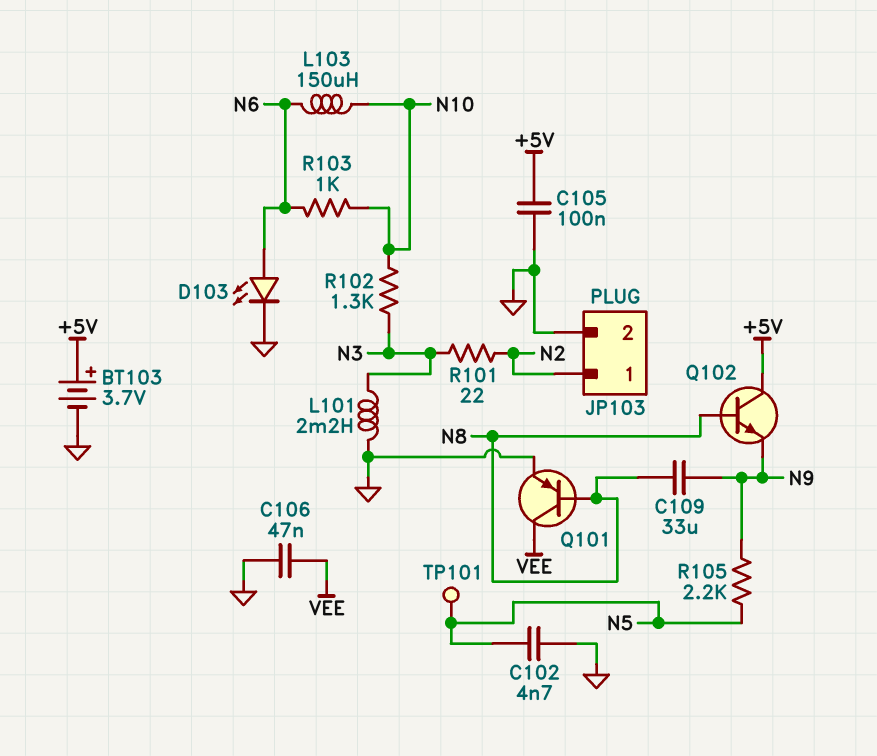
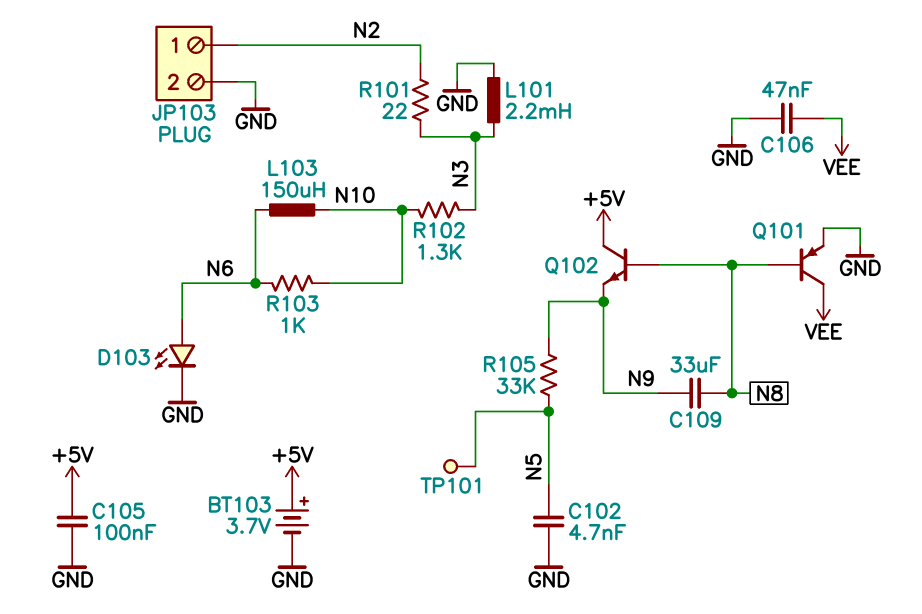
R105: 2.2k (N5, N9) -> 33k (N5, N9)

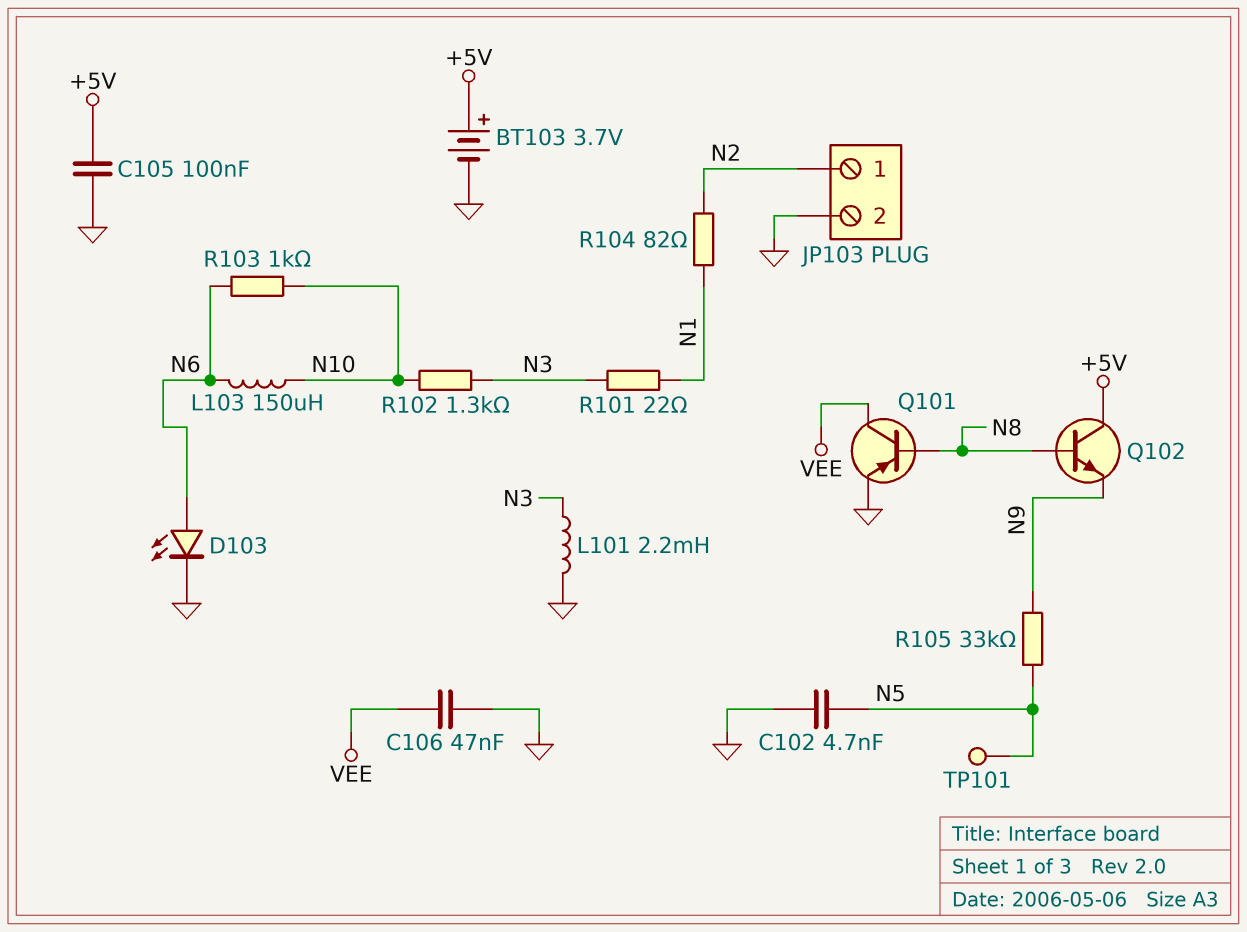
C109: 33uF (N8, N9) -> none
R101: 22 (N2, N3) -> 22 (N1, N3)
R104: none -> 82 (N1, N2)

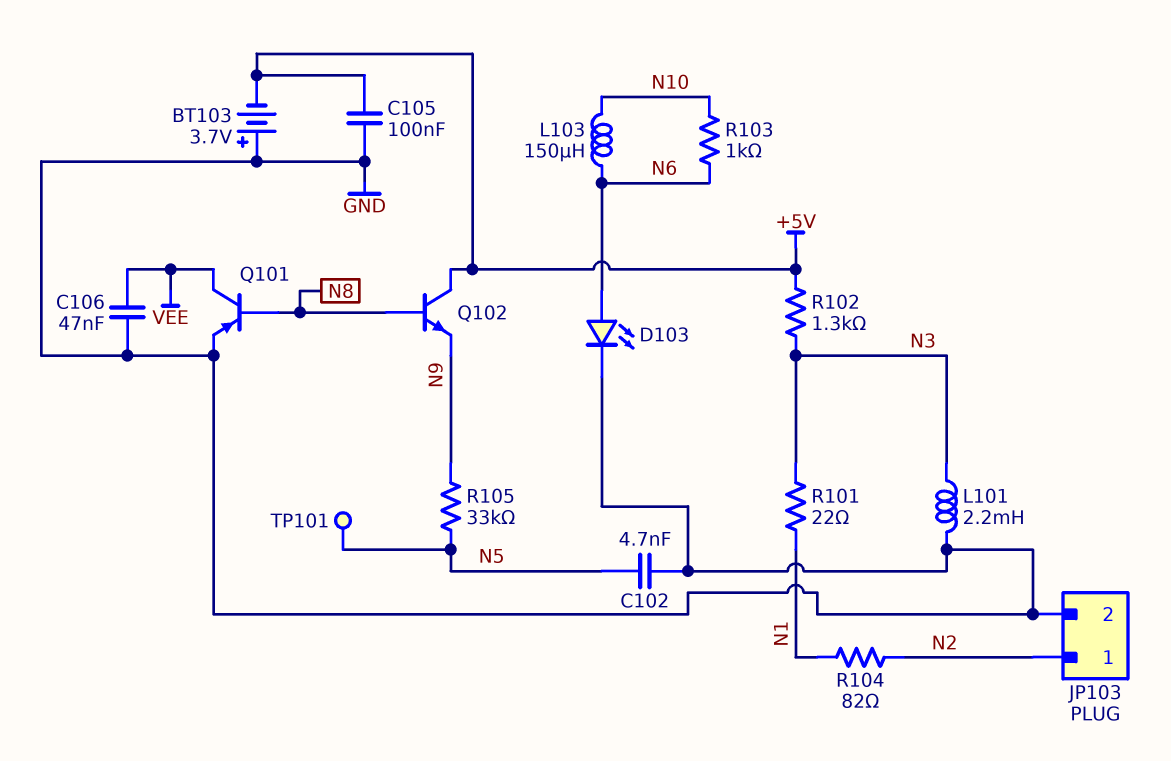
BT103: 3.7V (plus +5V, minus GND) -> 3.7V (plus GND, minus +5V)
R102: 1.3k (N3, N10) -> 1.3k (+5V, N3)

